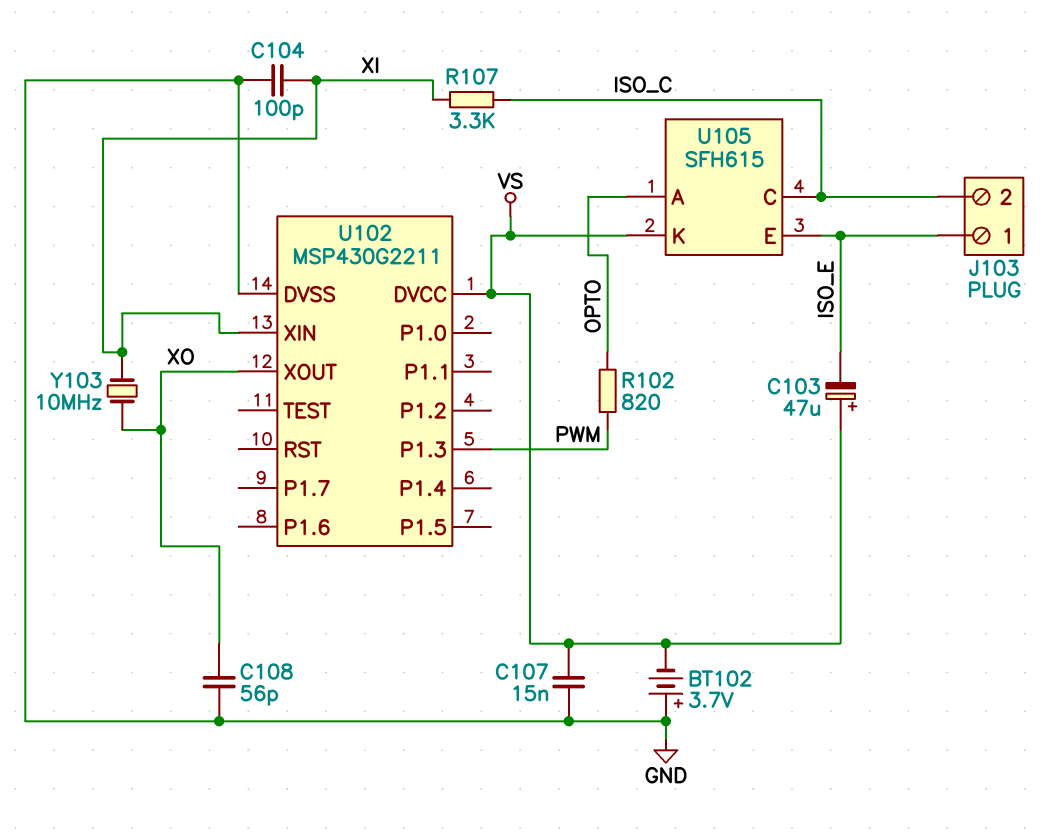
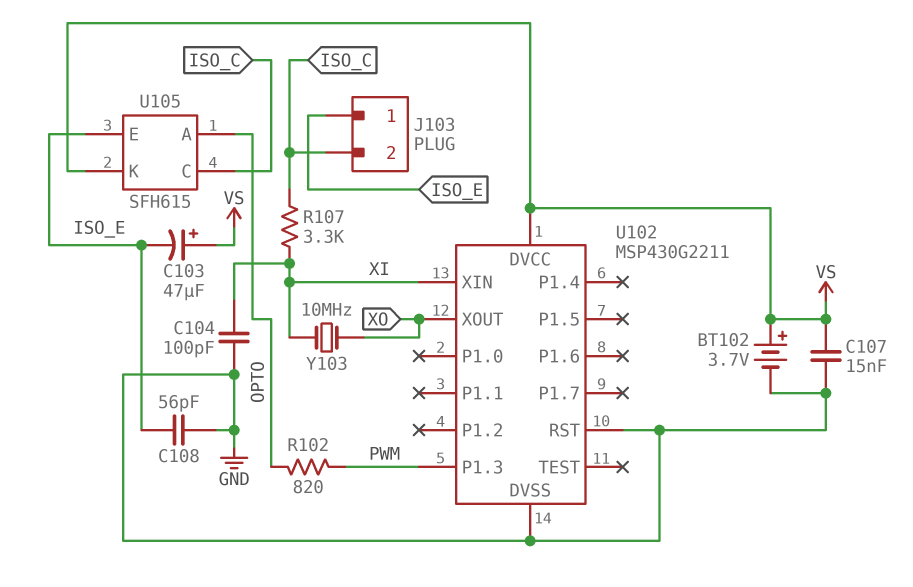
BT102: 3.7V (plus GND, minus VS) -> 3.7V (plus VS, minus GND)
C108: 56pF (GND, XO) -> 56pF (GND, ISO_E)
U102 pin RST: none -> GND

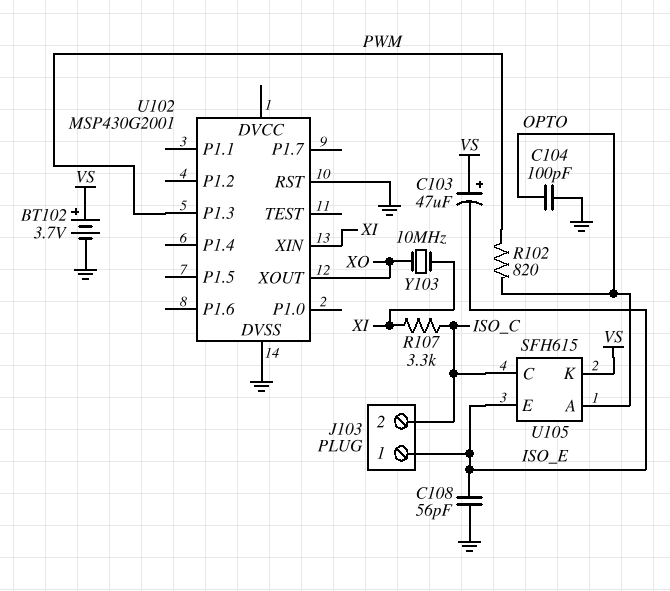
C104: 100pF (GND, XI) -> 100pF (GND, OPTO)
C107: 15nF (GND, VS) -> none
U102: MSP430G2211 -> MSP430G2001
U102 pin DVCC: VS -> none

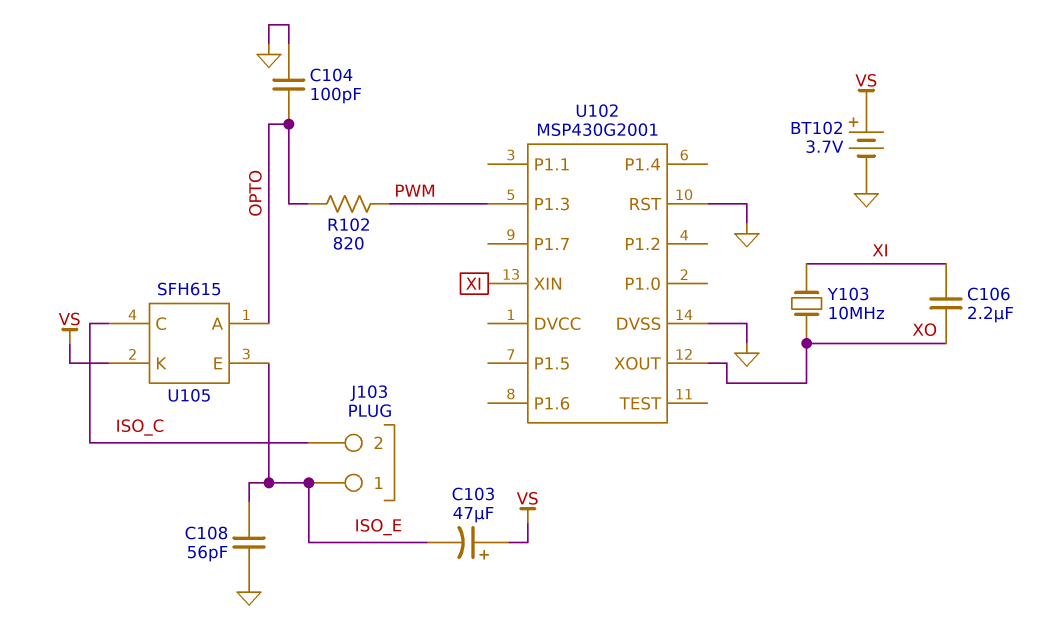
C106: none -> 2.2uF (XI, XO)
R107: 3.3k (ISO_C, XI) -> none

